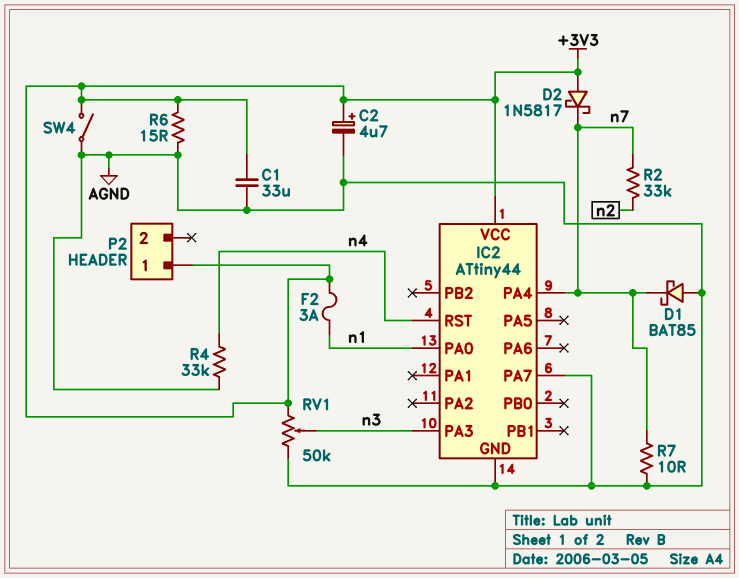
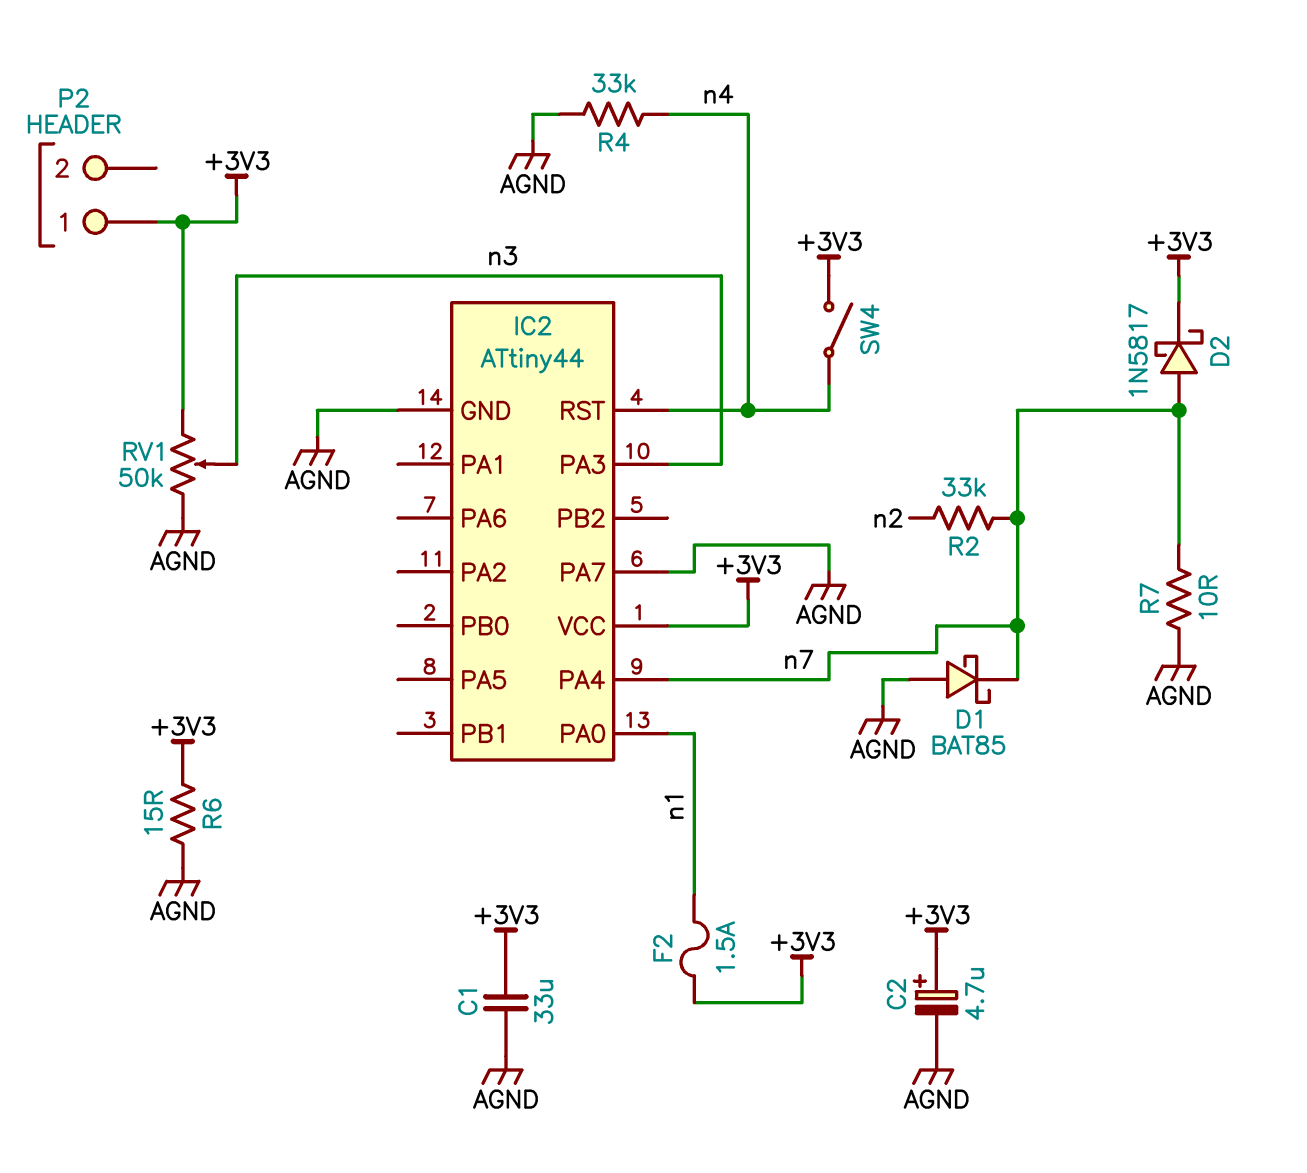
D2: schottky 1N5817 (A +3V3, K n7) -> schottky 1N5817 (A n7, K +3V3)
F2: 3A (+3V3, n1) -> 1.5A (+3V3, n1)
SW4: switch (+3V3, AGND) -> switch (+3V3, n4)

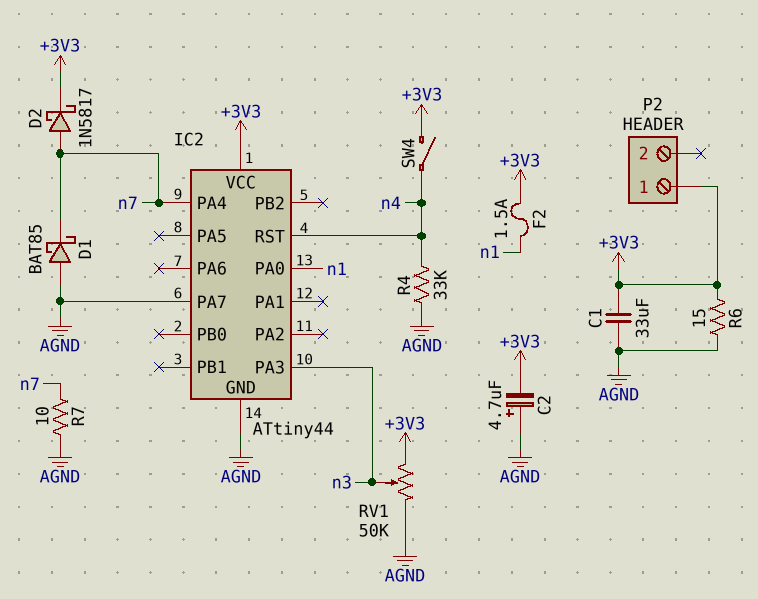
C2: 4.7uF (plus +3V3, minus AGND) -> 4.7uF (plus AGND, minus +3V3)
R2: 33k (n2, n7) -> none

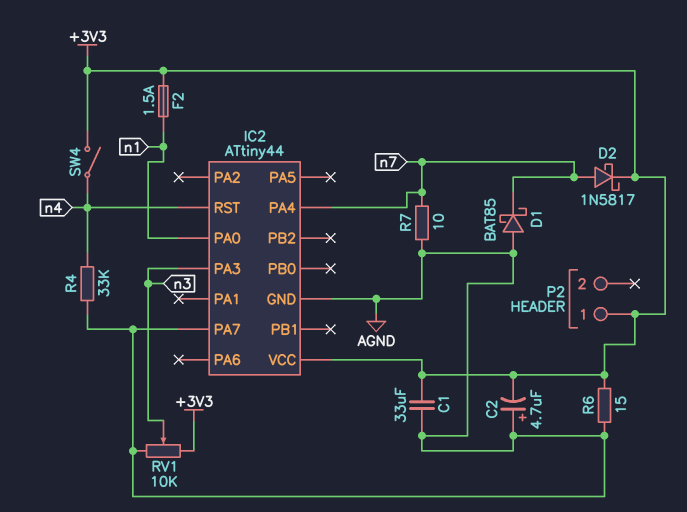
RV1: 50k (+3V3, AGND, wiper n3) -> 10k (+3V3, AGND, wiper n3)

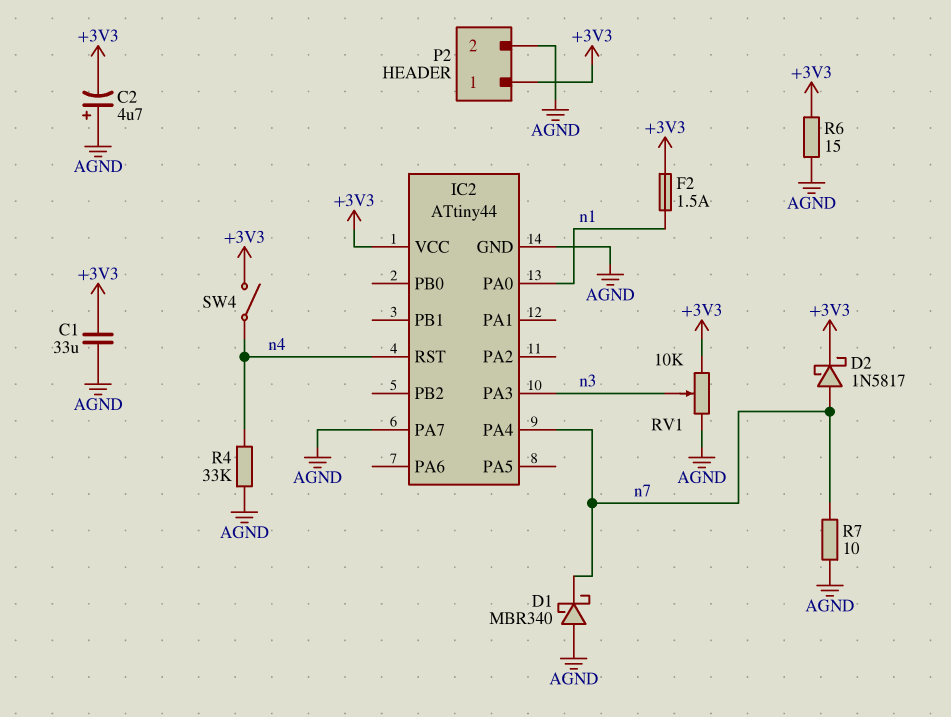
D1: schottky BAT85 (A AGND, K n7) -> schottky MBR340 (A AGND, K n7)
P2 pin 2: none -> AGND

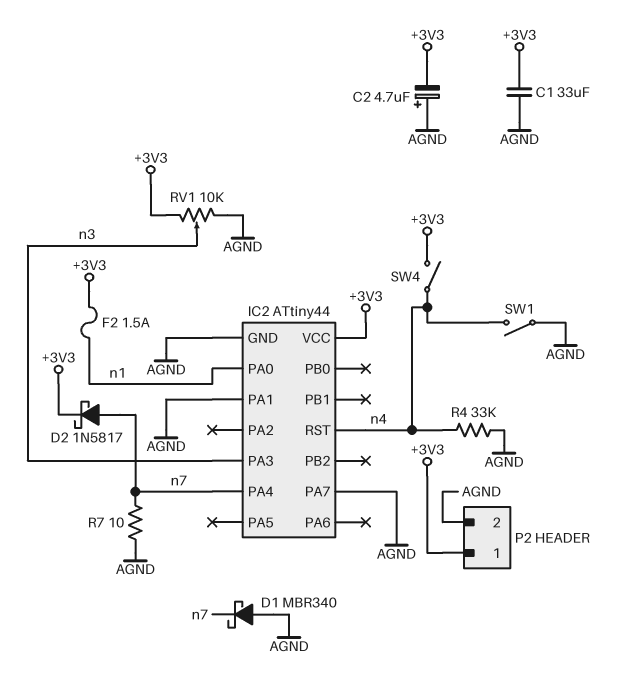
IC2 pin PA1: none -> AGND
R6: 15 (+3V3, AGND) -> none
SW1: none -> switch (AGND, n4)

